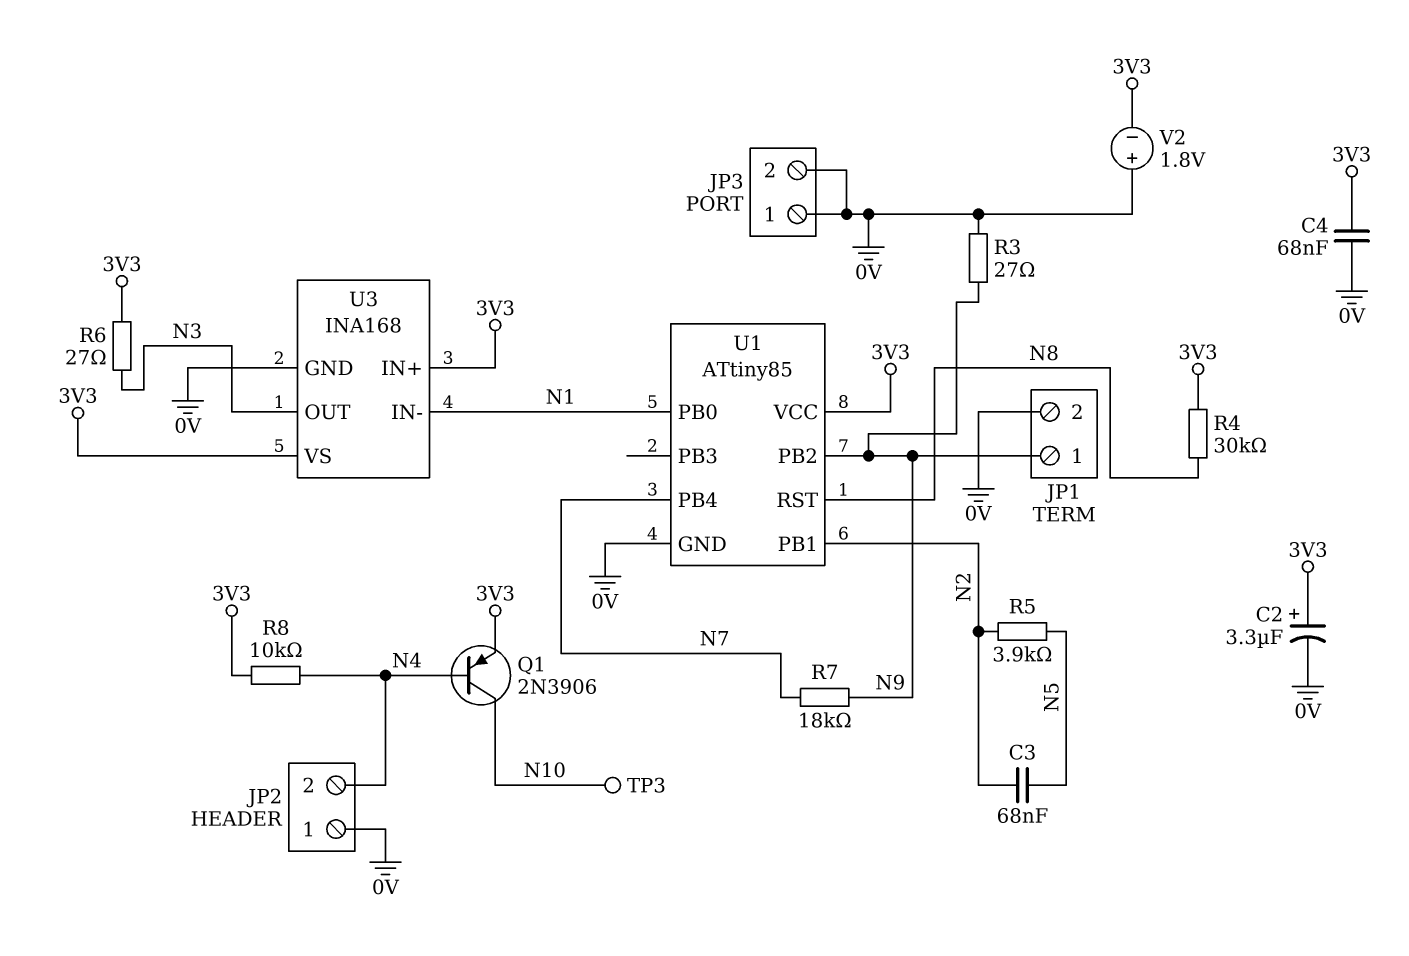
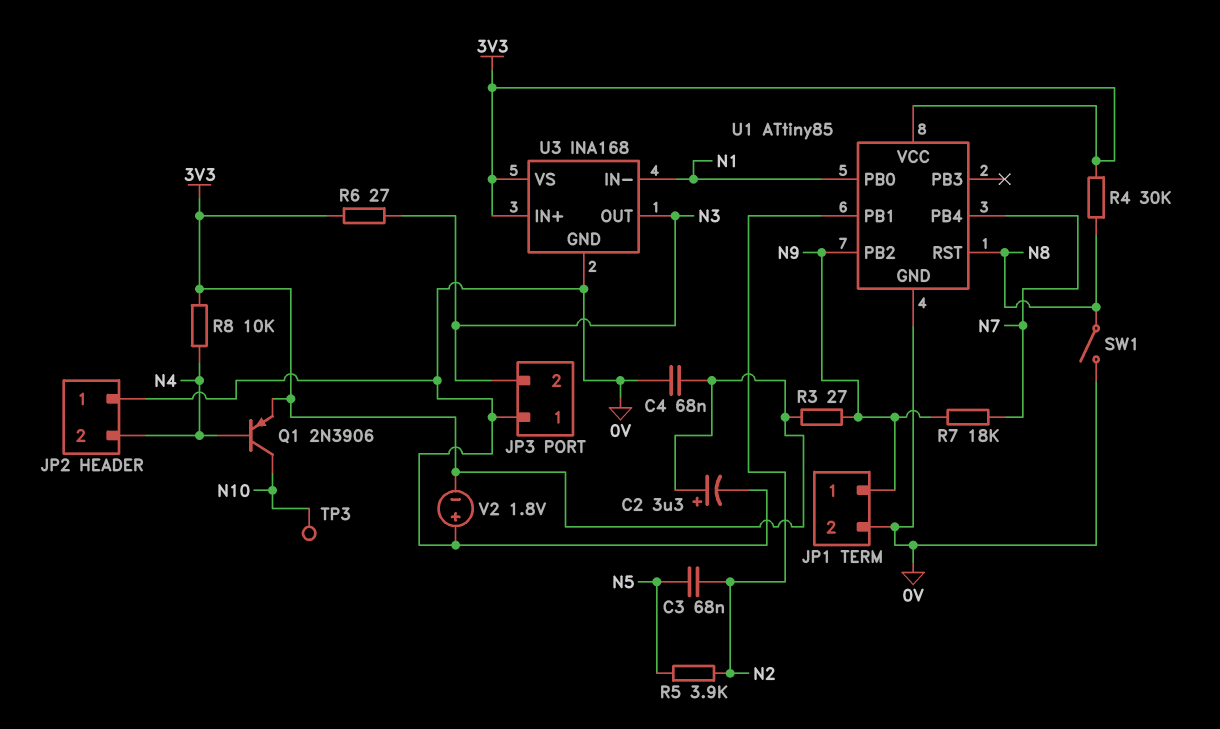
JP3 pin 2: 0V -> N3
R3: 27 (0V, N9) -> 27 (3V3, N9)
SW1: none -> switch (0V, N8)

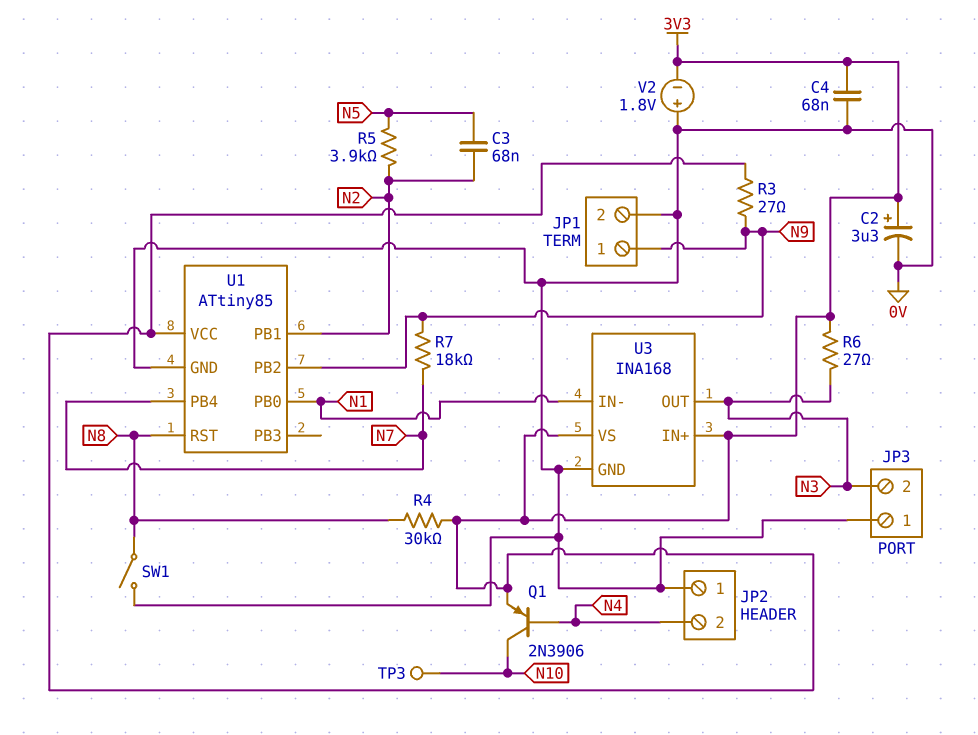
R8: 10k (3V3, N4) -> none

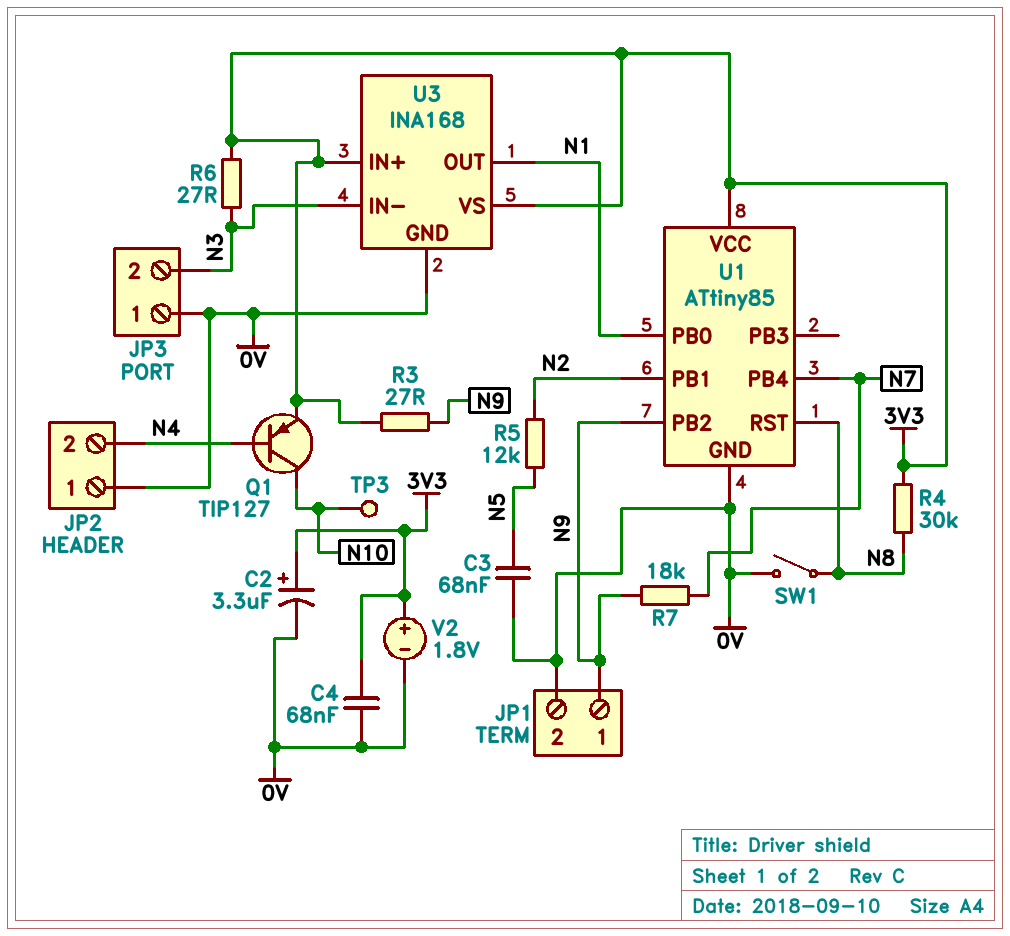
C3: 68nF (N2, N5) -> 68nF (0V, N5)
Q1: PNP 2N3906 (B N4, C N10, E 3V3) -> PNP TIP127 (B N4, C N10, E 3V3)
R5: 3.9k (N2, N5) -> 12k (N2, N5)
U3 pin IN-: N1 -> N3
U3 pin OUT: N3 -> N1
V2: 1.8V (plus 0V, minus 3V3) -> 1.8V (plus 3V3, minus 0V)

